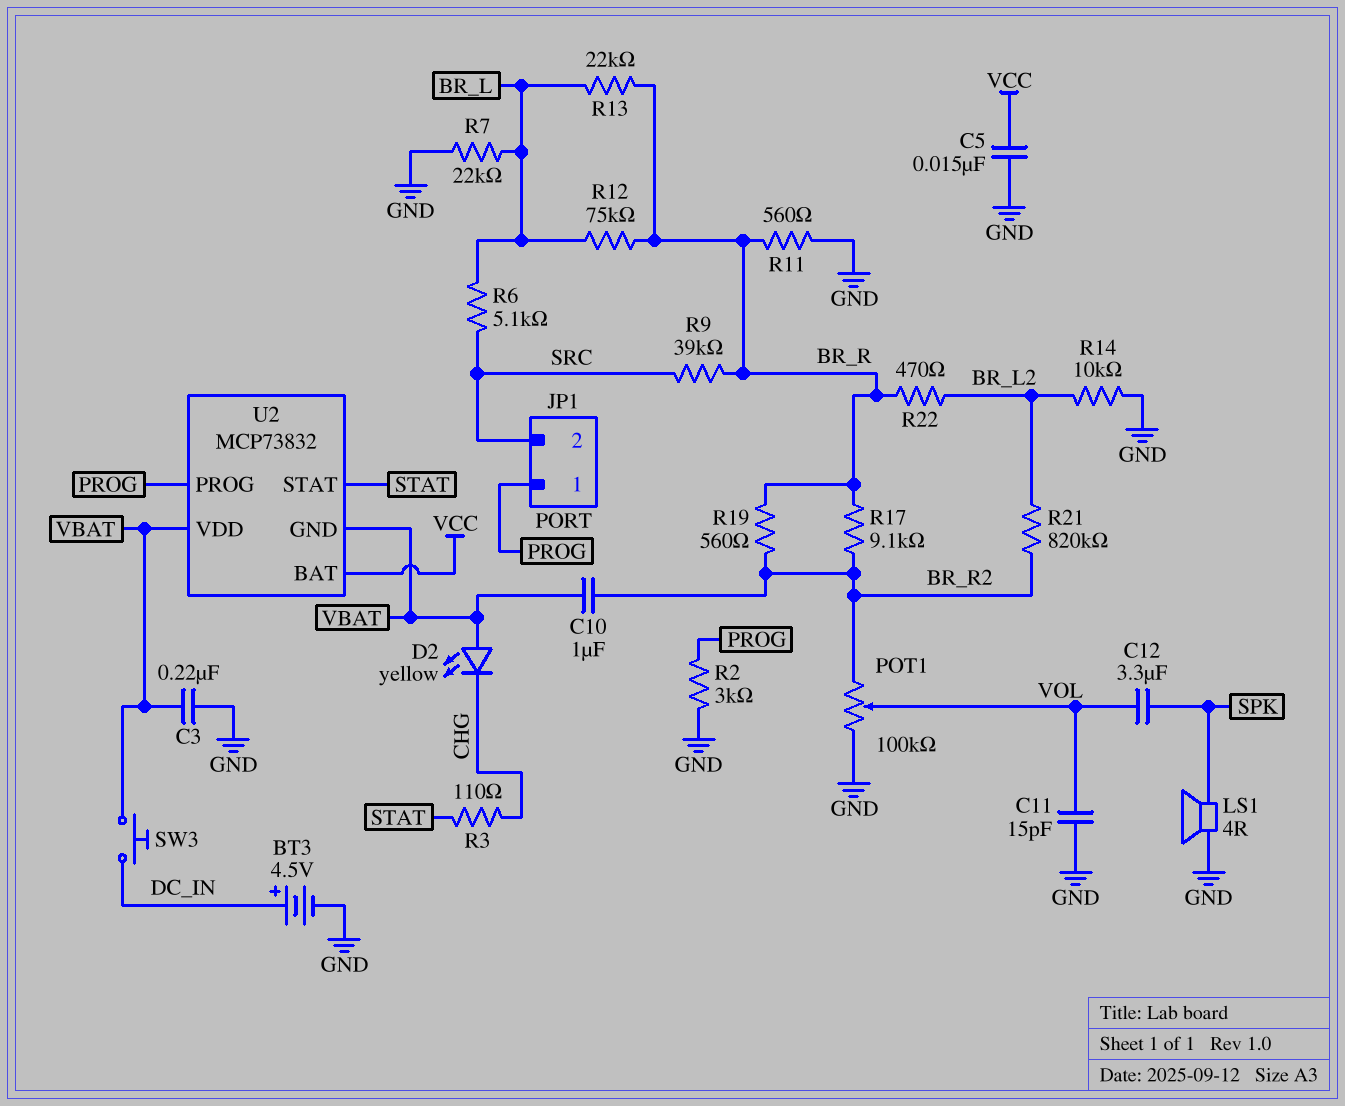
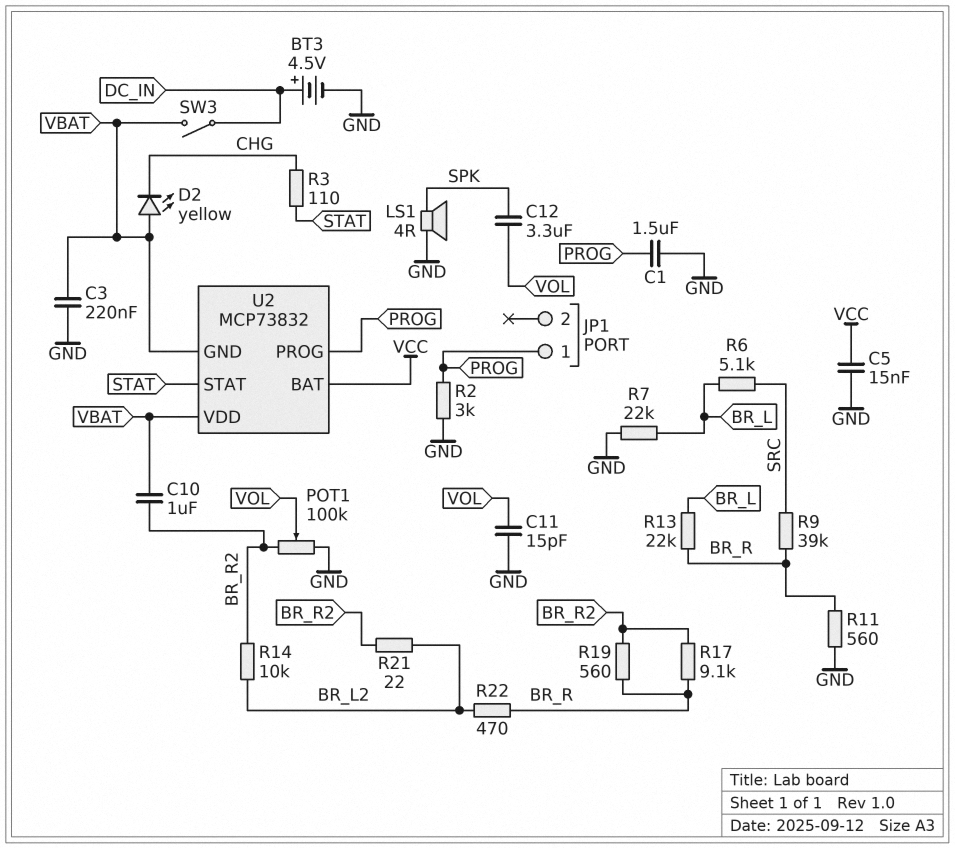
C1: none -> 1.5uF (GND, PROG)
JP1 pin 2: SRC -> none
R12: 75k (BR_L, BR_R) -> none
R14: 10k (BR_L2, GND) -> 10k (BR_L2, BR_R2)
R21: 820k (BR_L2, BR_R2) -> 22 (BR_L2, BR_R2)
SW3: button (DC_IN, VBAT) -> switch (DC_IN, VBAT)

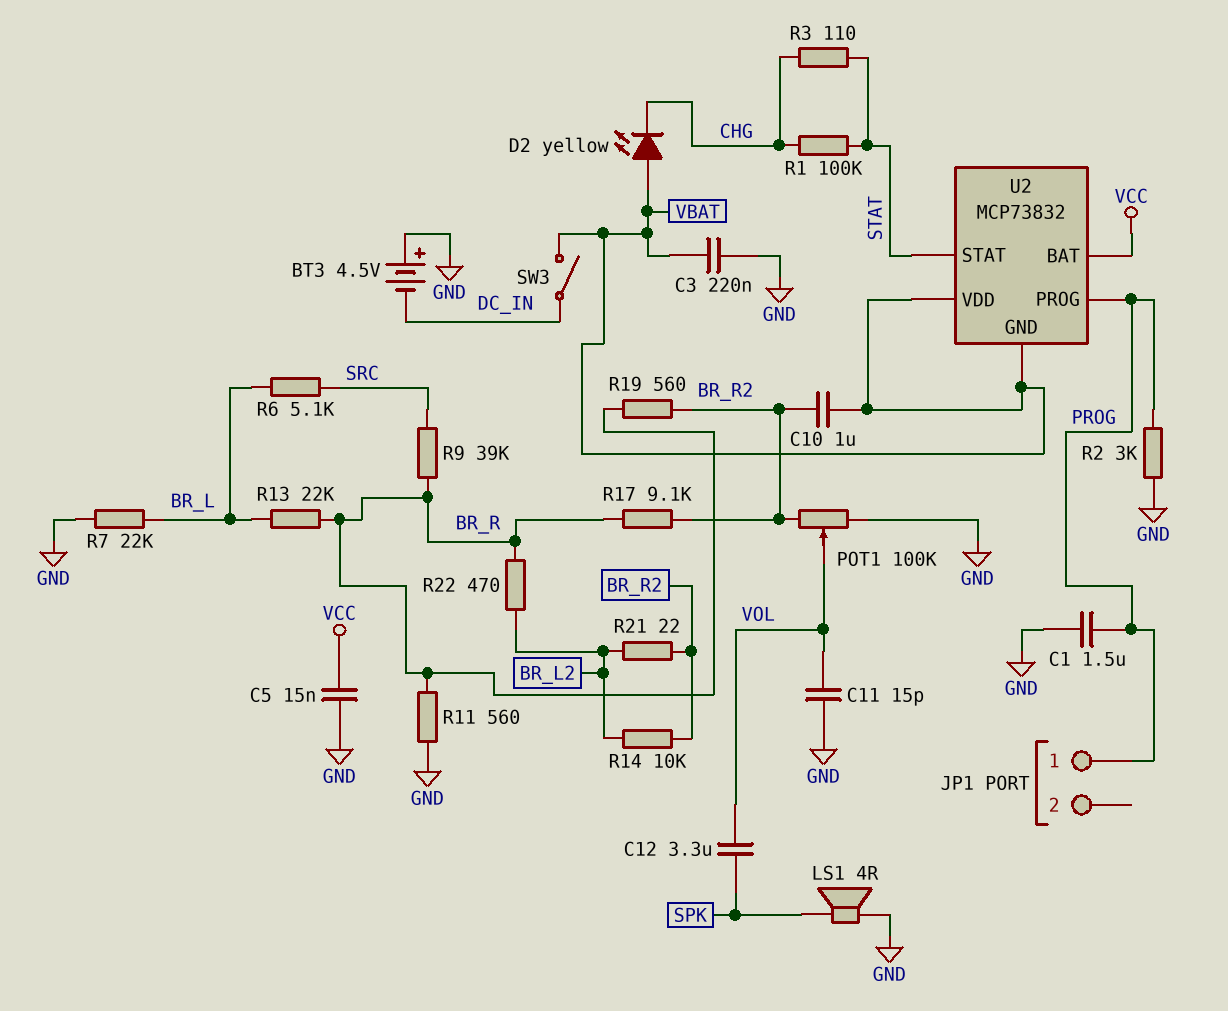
BT3: 4.5V (plus DC_IN, minus GND) -> 4.5V (plus GND, minus DC_IN)
R1: none -> 100k (CHG, STAT)

